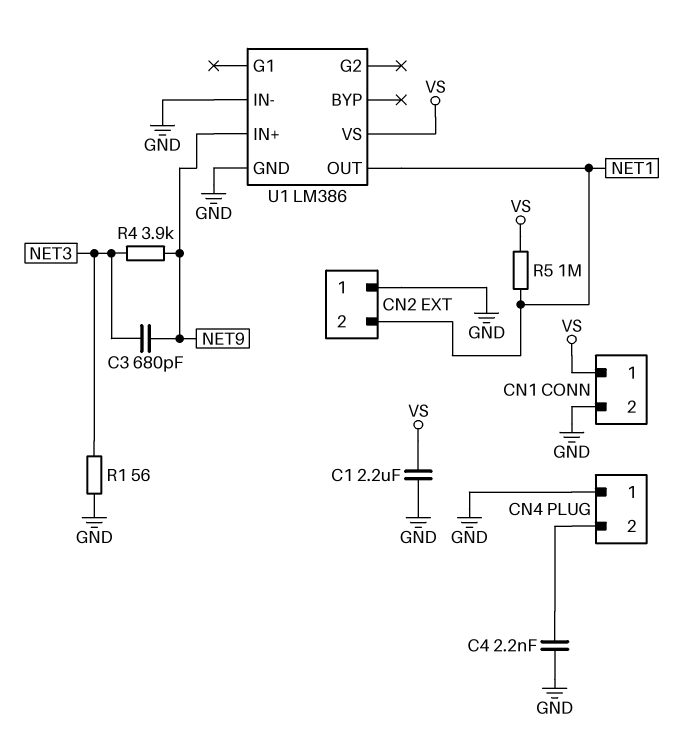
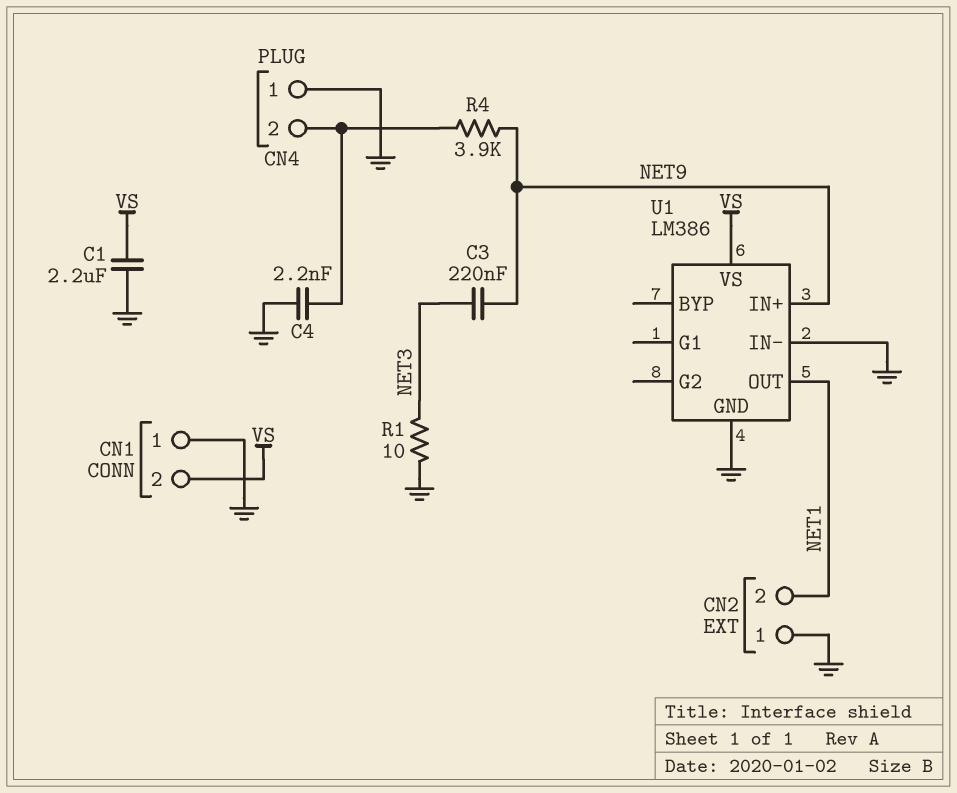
C3: 680pF (NET3, NET9) -> 220nF (NET3, NET9)
CN1 pin 1: VS -> GND
CN1 pin 2: GND -> VS
R1: 56 (GND, NET3) -> 10 (GND, NET3)
R4: 3.9k (NET3, NET9) -> 3.9k (CN4/2, NET9)
R5: 1M (NET1, VS) -> none

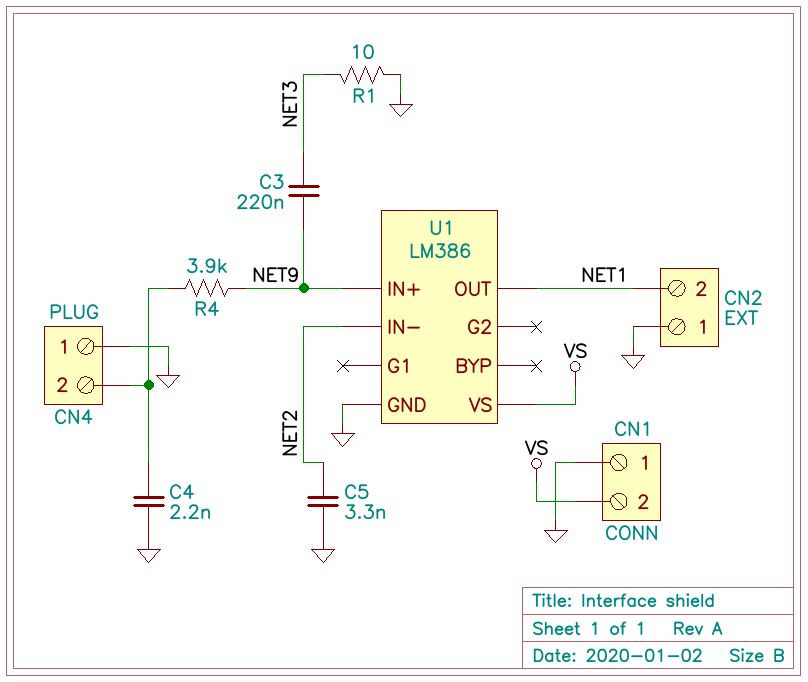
C1: 2.2uF (GND, VS) -> none
C5: none -> 3.3nF (GND, NET2)
U1 pin IN-: GND -> NET2

